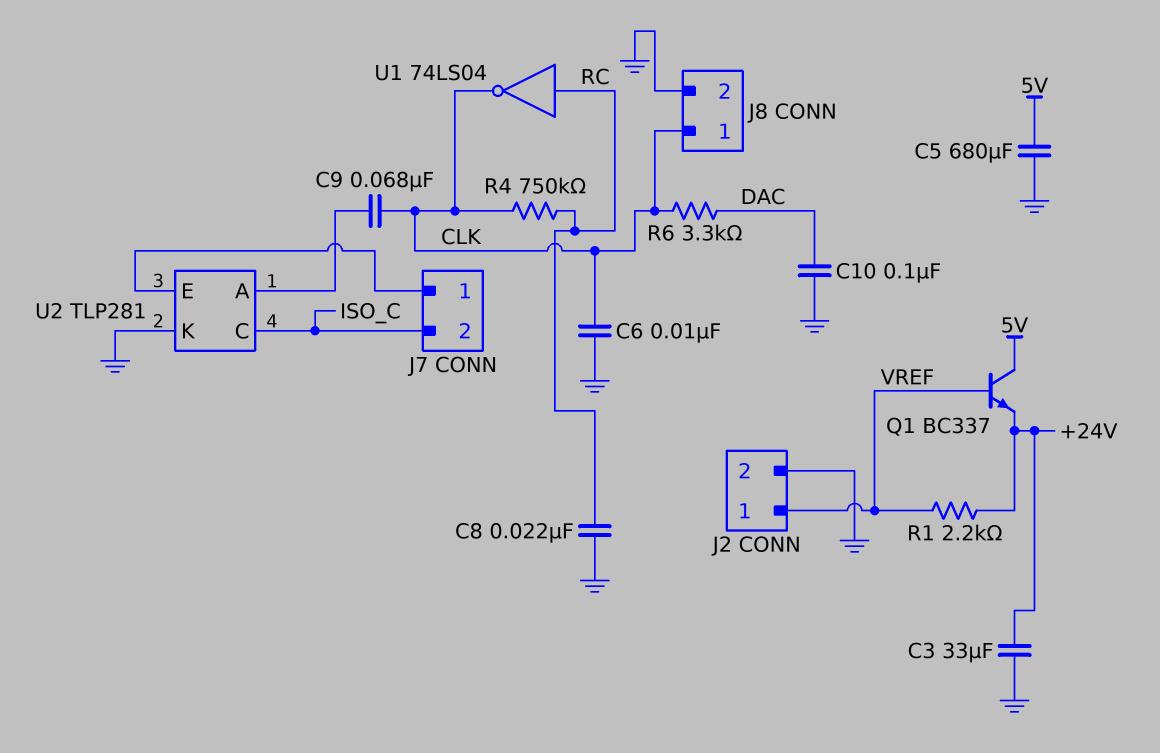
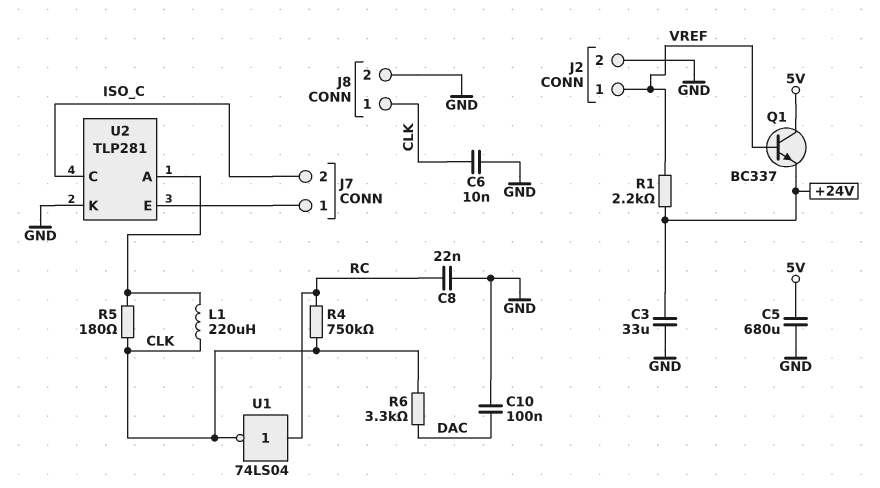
C9: 68nF (CLK, U2/A) -> none
L1: none -> 220uH (CLK, U2/A)
R5: none -> 180 (CLK, U2/A)

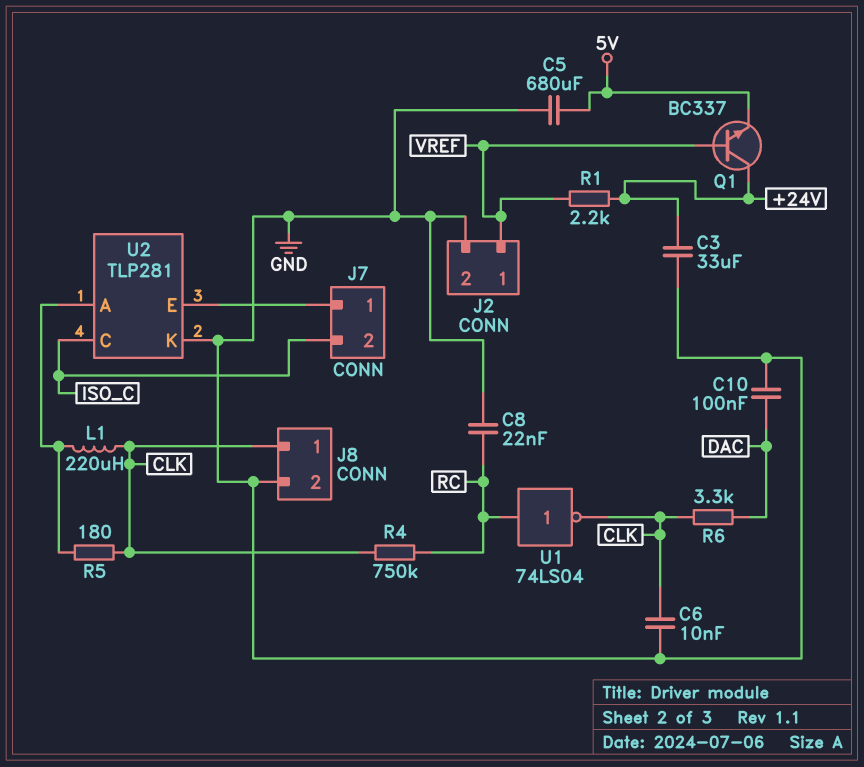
Q1: NPN BC337 (B VREF, C 5V, E +24V) -> NPN BC337 (B VREF, C +24V, E 5V)

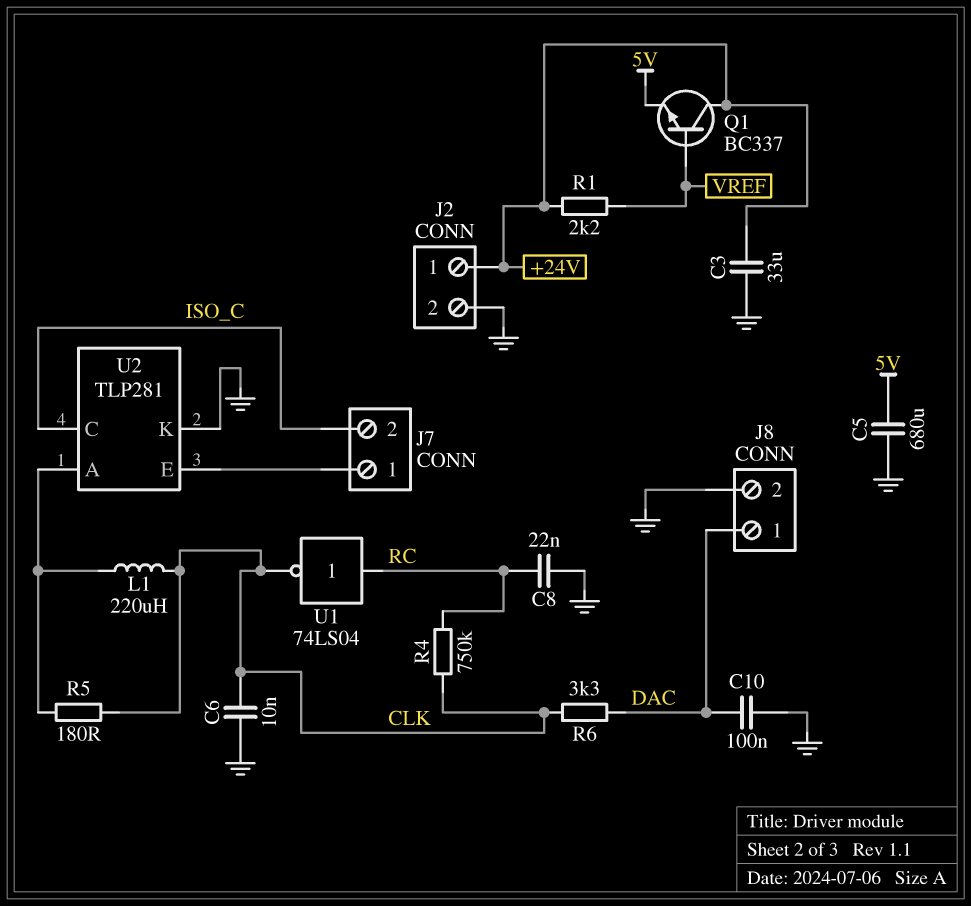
J2 pin 1: VREF -> +24V
J8 pin 1: CLK -> DAC

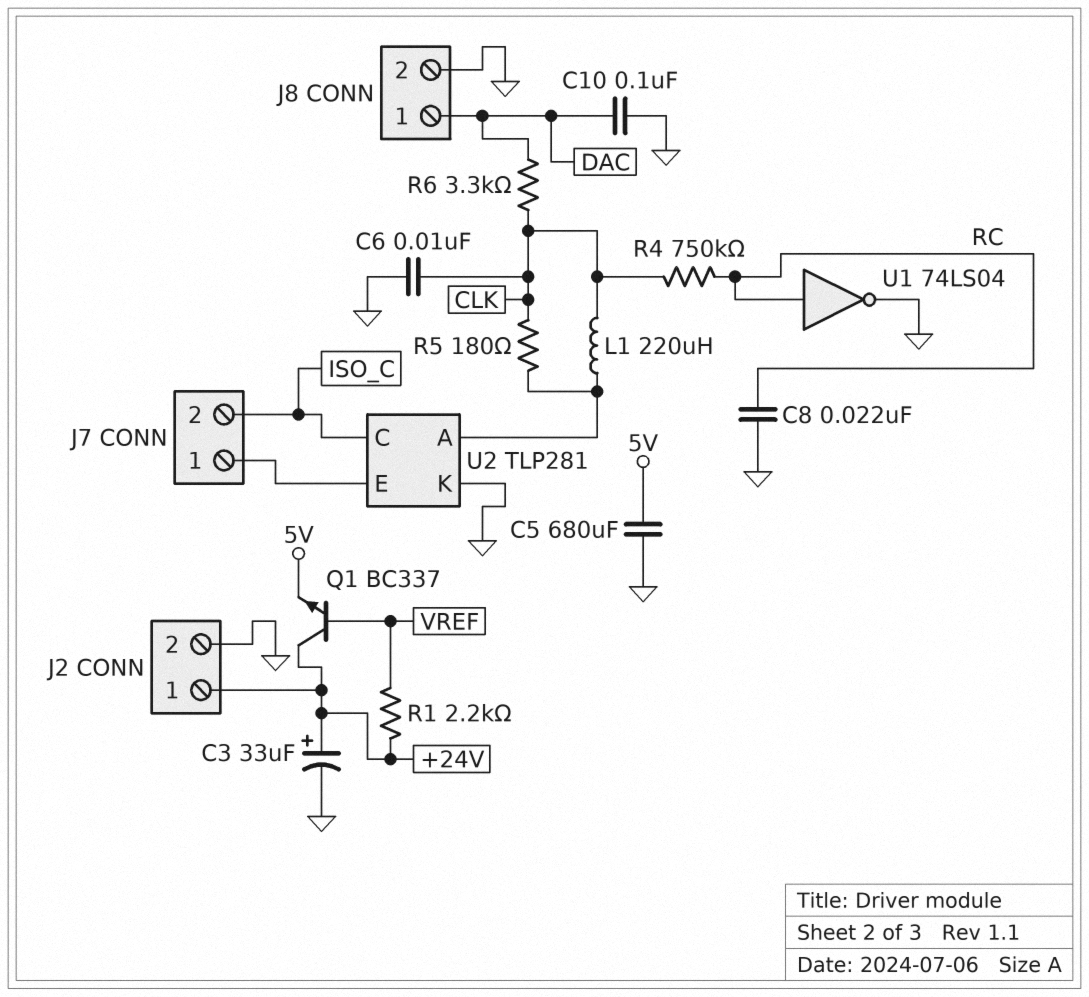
C3: 33uF (+24V, GND) -> 33uF (plus +24V, minus GND)
U1: NOT 74LS04 (in RC, out CLK) -> NOT 74LS04 (in RC, out GND)

